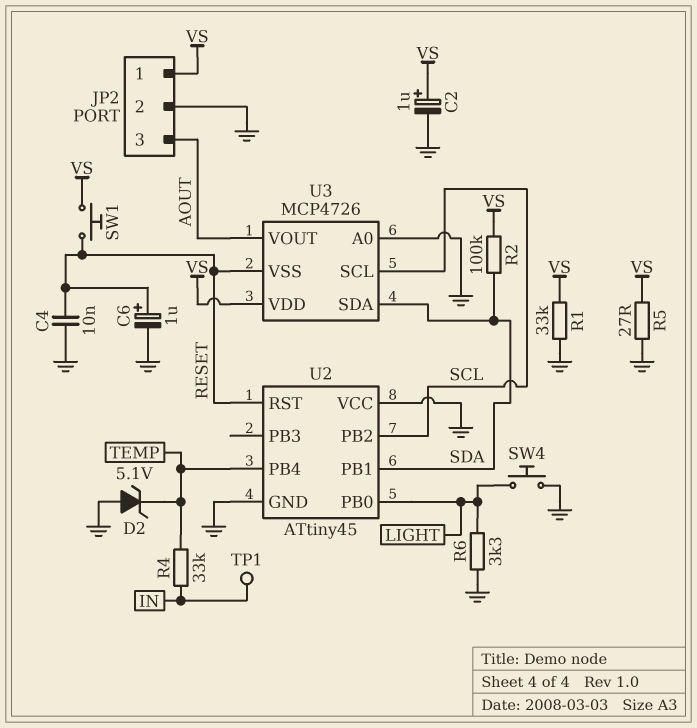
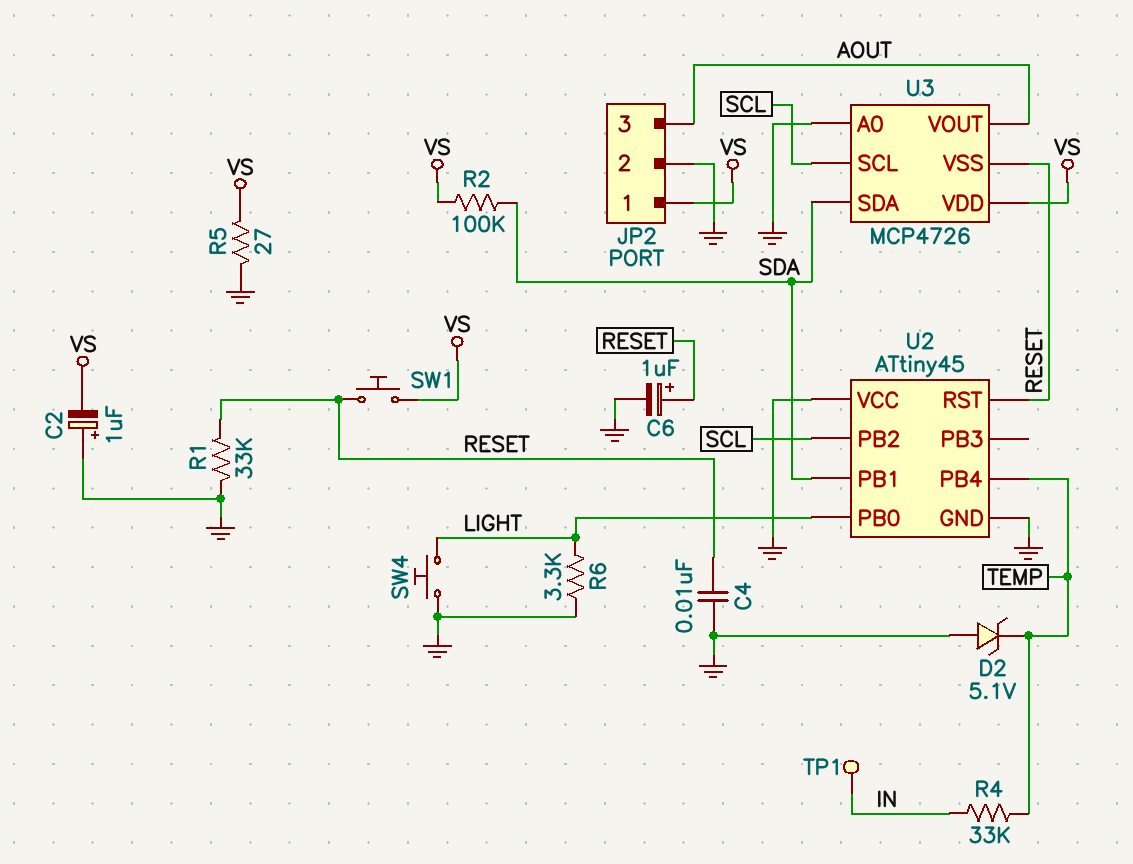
C2: 1uF (plus VS, minus GND) -> 1uF (plus GND, minus VS)
R1: 33k (GND, VS) -> 33k (GND, RESET)

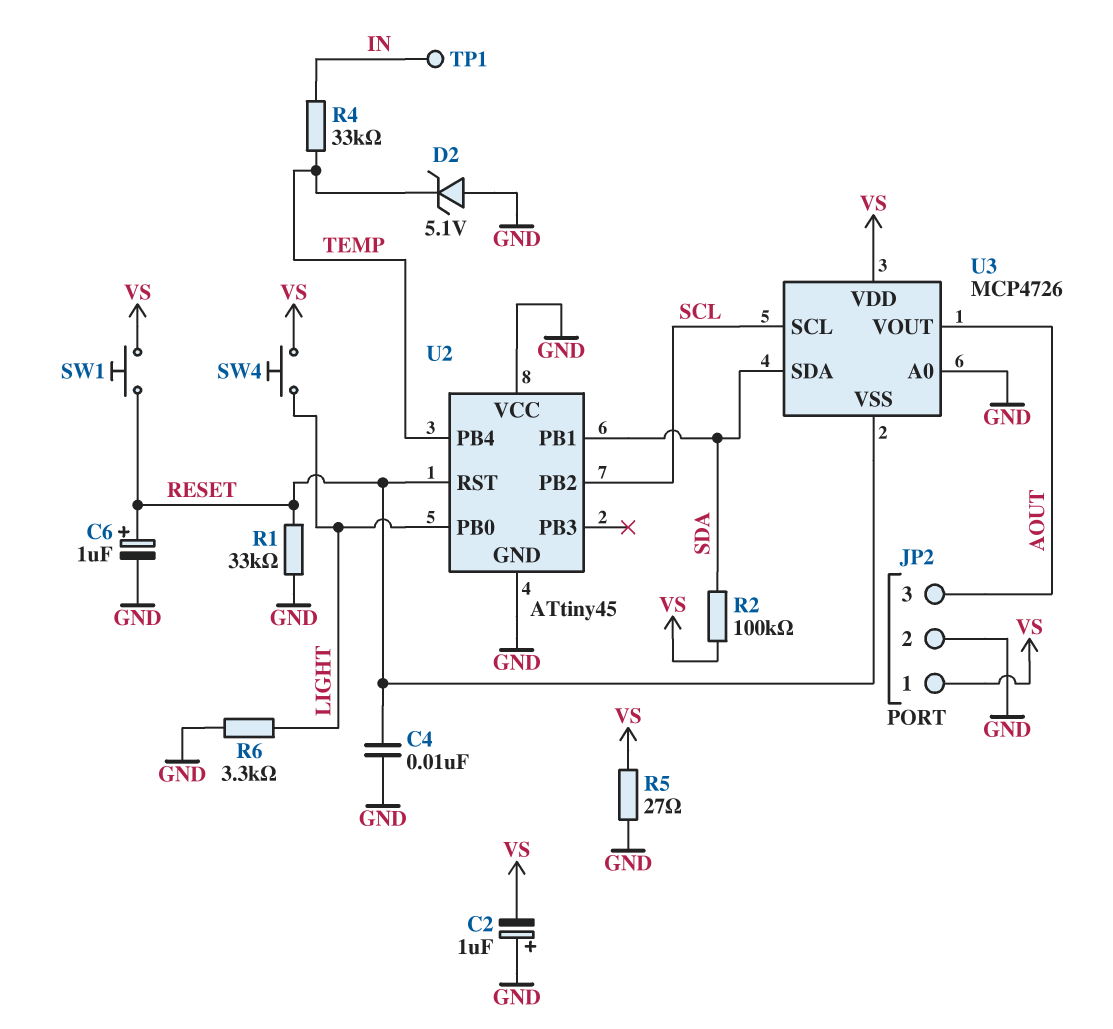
SW4: button (GND, LIGHT) -> button (LIGHT, VS)

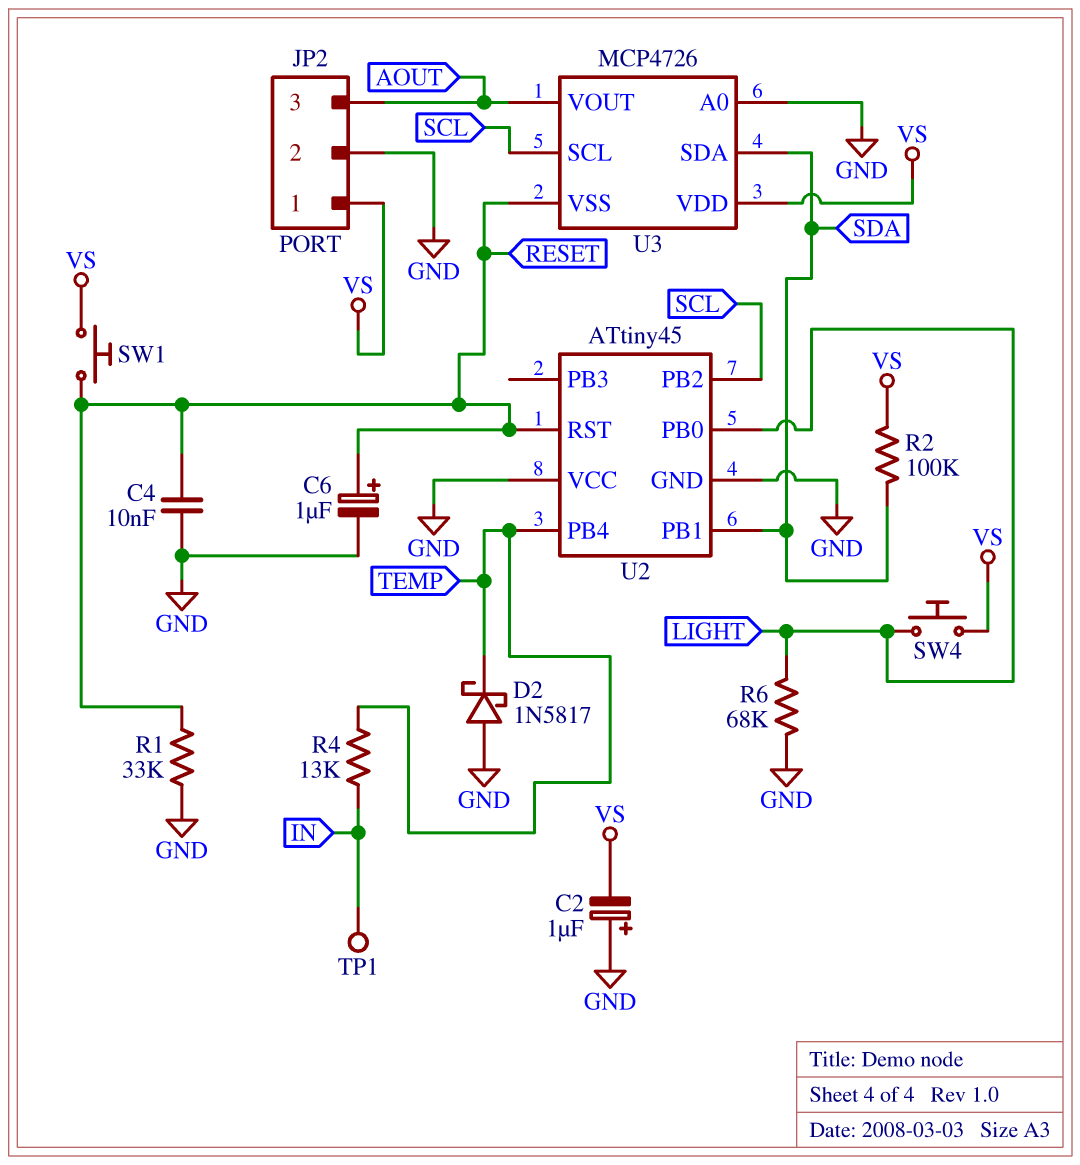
D2: zener 5.1V (A GND, K TEMP) -> schottky 1N5817 (A GND, K TEMP)
R4: 33k (IN, TEMP) -> 13k (IN, TEMP)
R5: 27 (GND, VS) -> none
R6: 3.3k (GND, LIGHT) -> 68k (GND, LIGHT)

